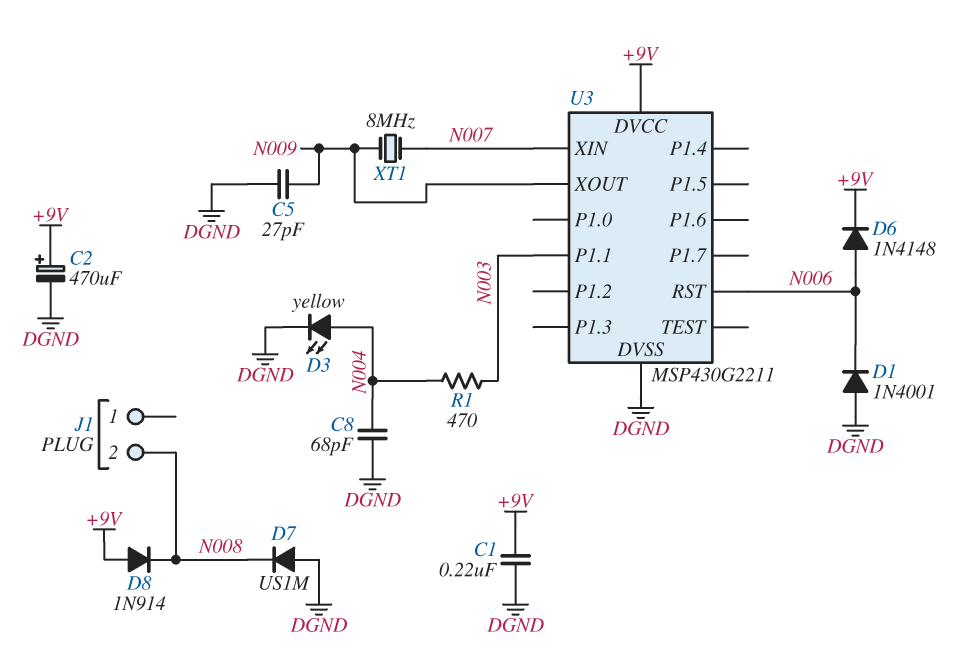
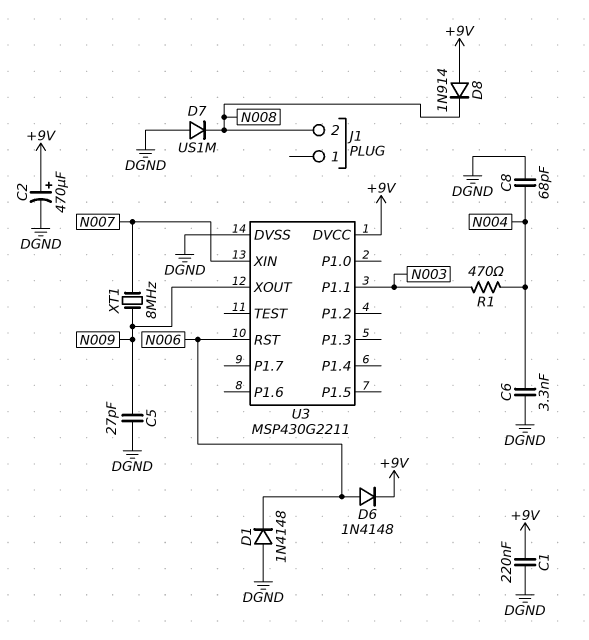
C6: none -> 3.3nF (DGND, N004)
D1: diode 1N4001 (A DGND, K N006) -> diode 1N4148 (A DGND, K N006)
D3: LED yellow (A N004, K DGND) -> none

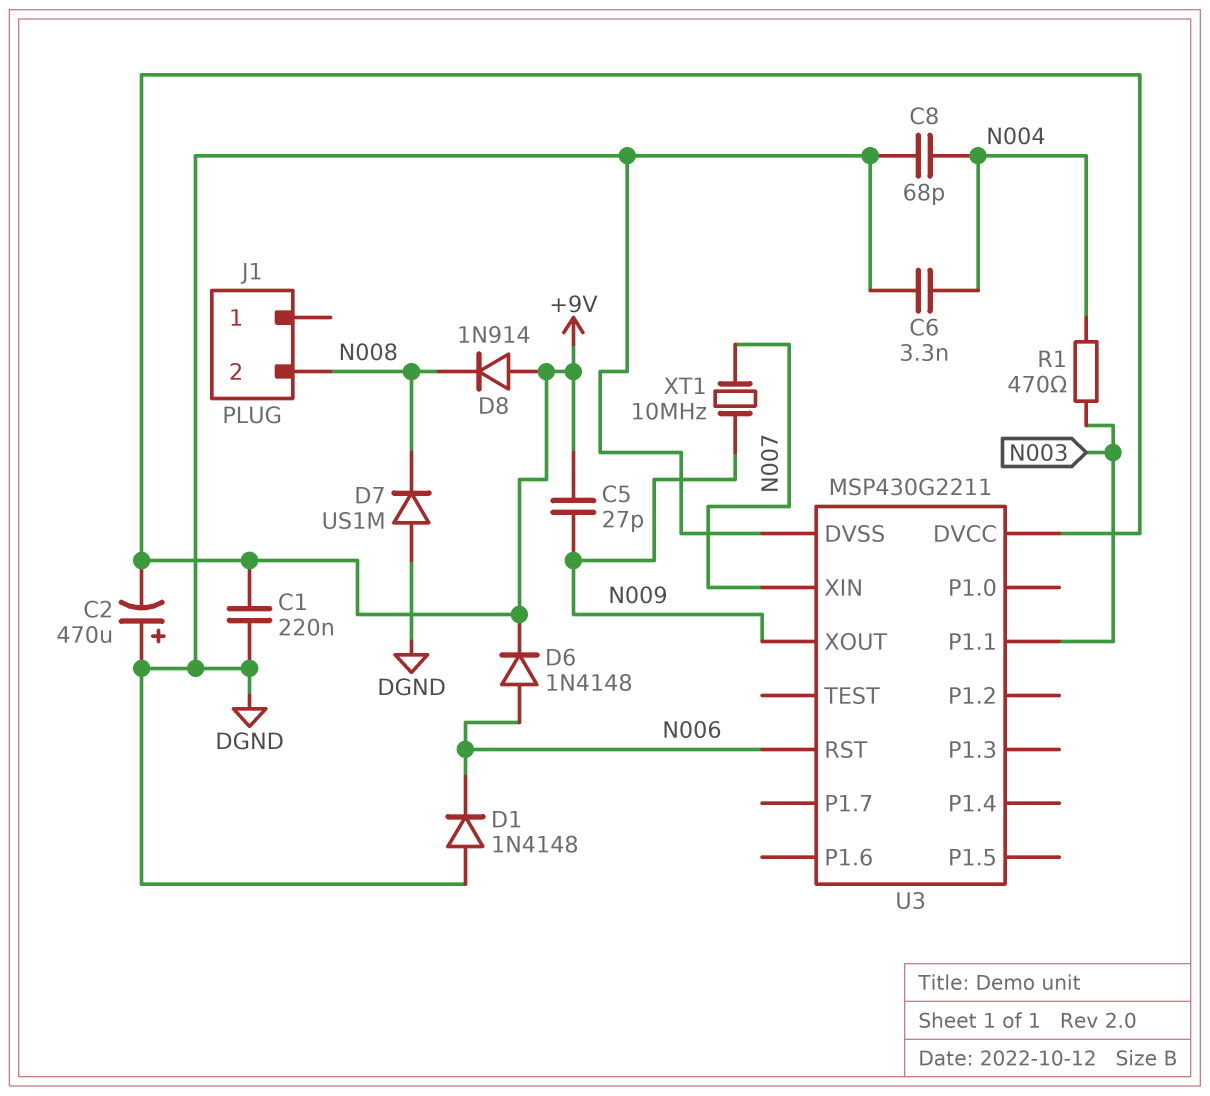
C2: 470uF (plus +9V, minus DGND) -> 470uF (plus DGND, minus +9V)
C5: 27pF (DGND, N009) -> 27pF (+9V, N009)
XT1: 8MHz (N007, N009) -> 10MHz (N007, N009)

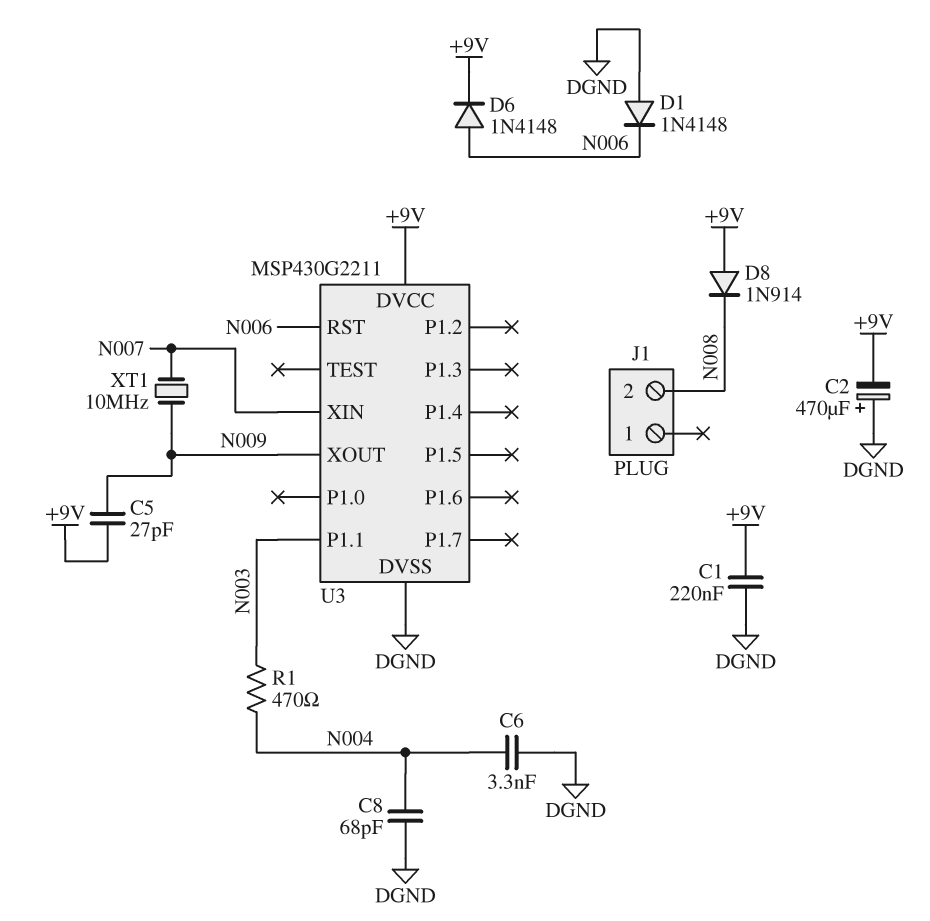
D7: diode US1M (A DGND, K N008) -> none

